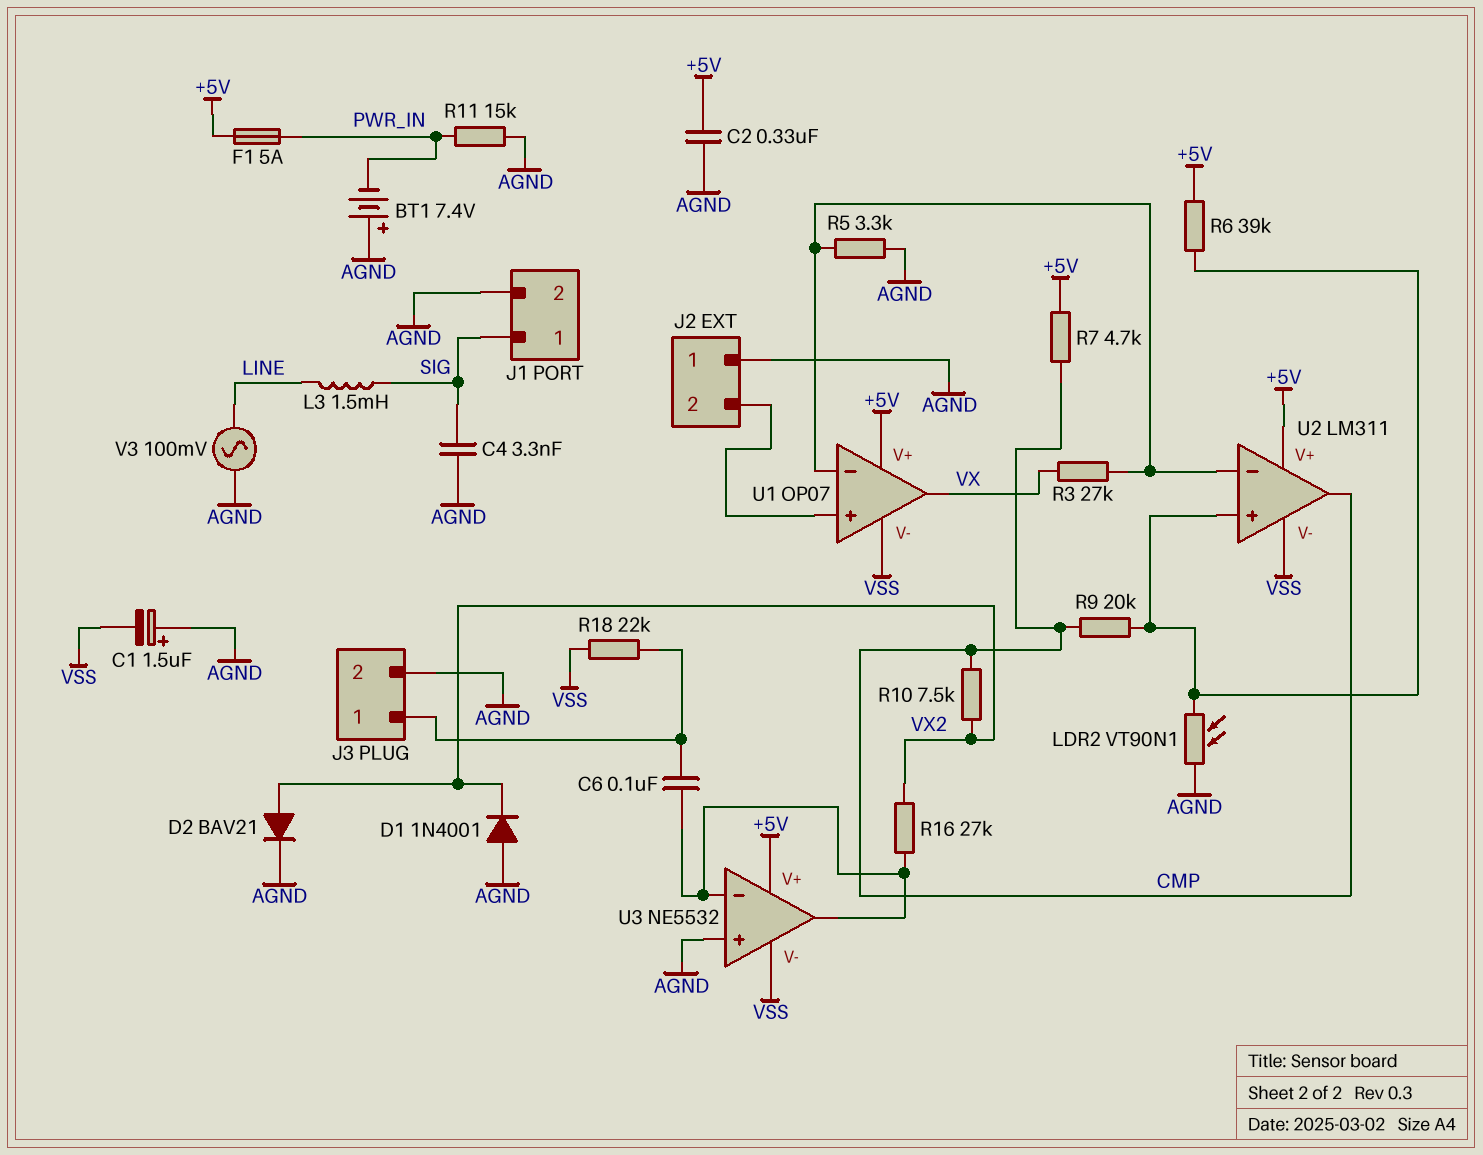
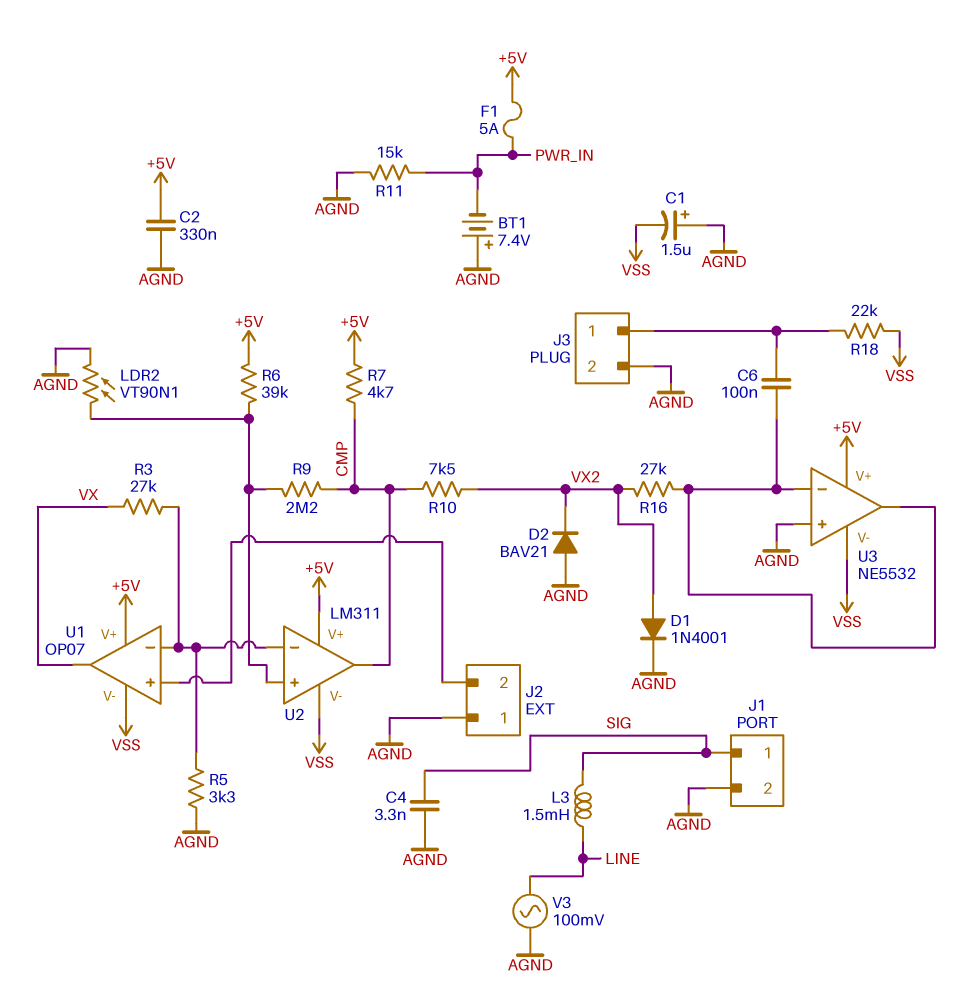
D1: diode 1N4001 (A AGND, K VX2) -> diode 1N4001 (A VX2, K AGND)
D2: diode BAV21 (A VX2, K AGND) -> diode BAV21 (A AGND, K VX2)
R9: 20k (CMP, U2/in+) -> 2.2M (CMP, U2/in+)

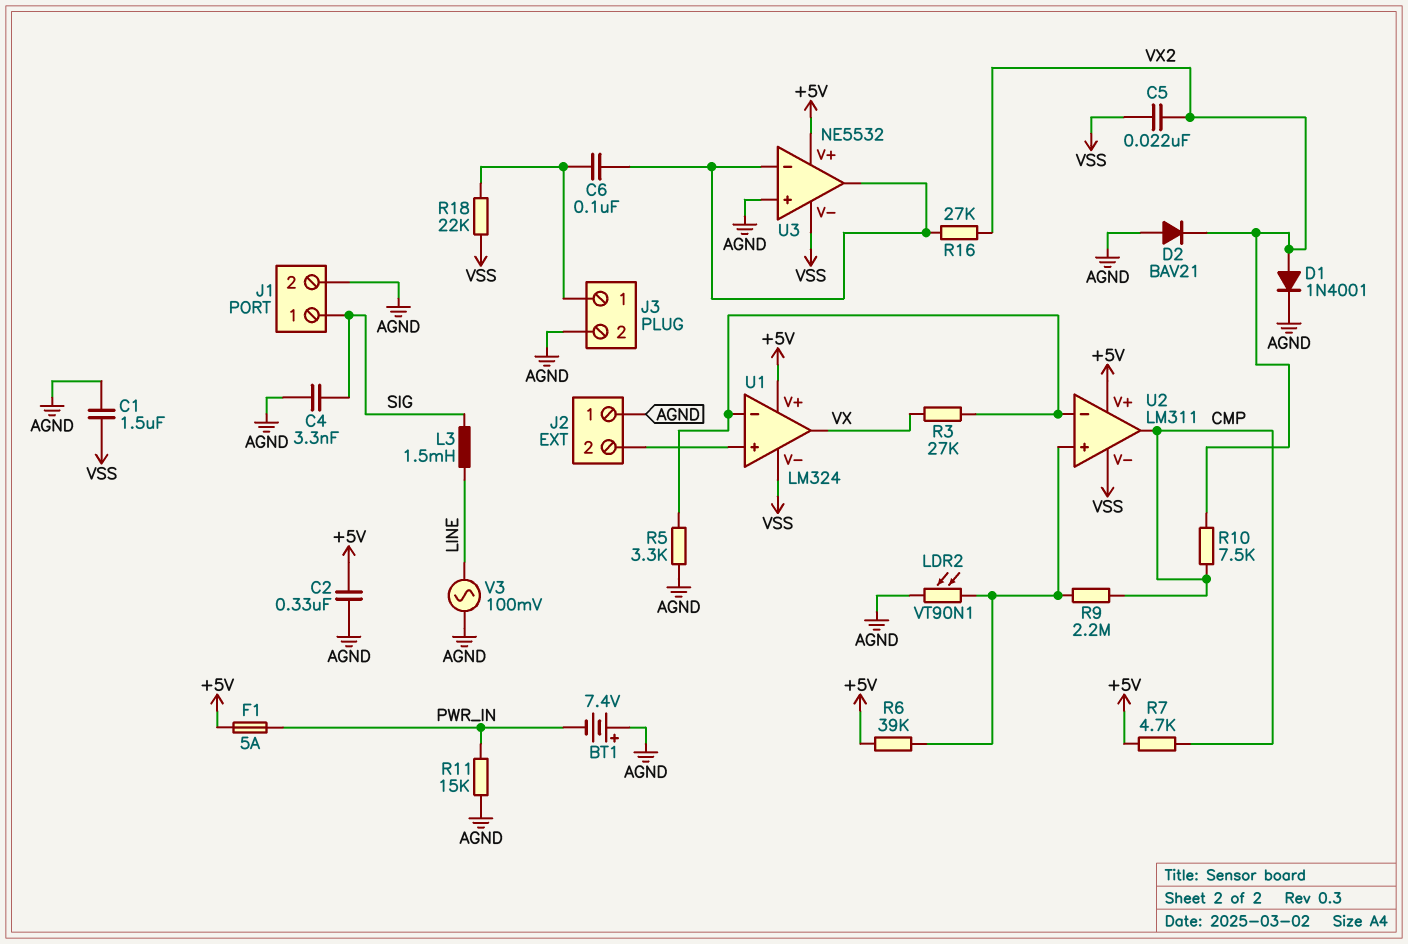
C1: 1.5uF (plus AGND, minus VSS) -> 1.5uF (AGND, VSS)
C5: none -> 22nF (VSS, VX2)
U1: OP07 -> LM324

